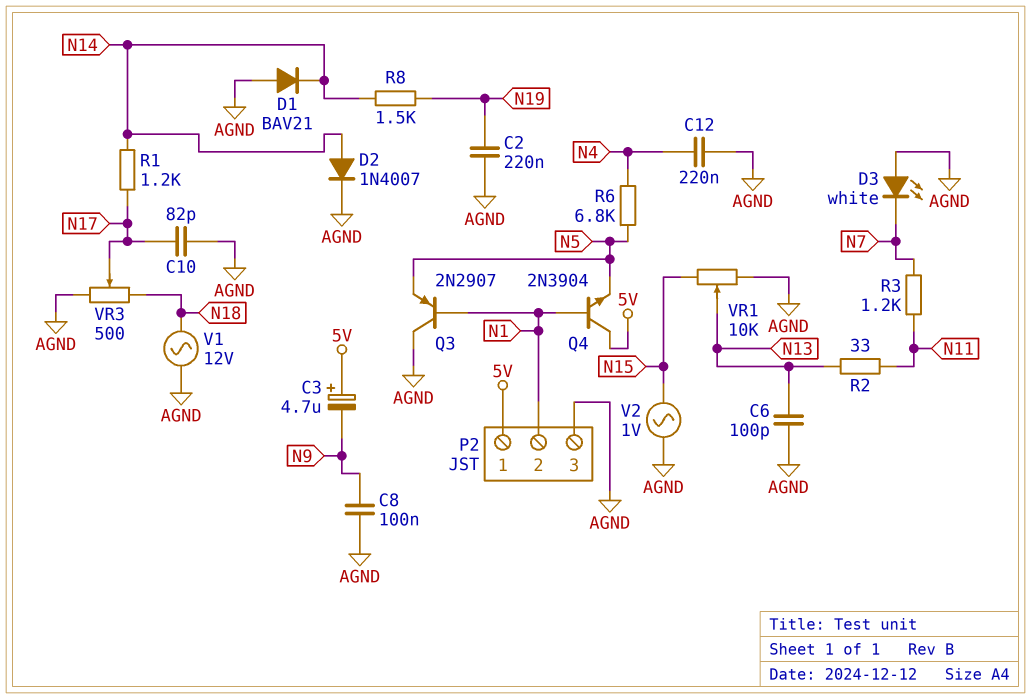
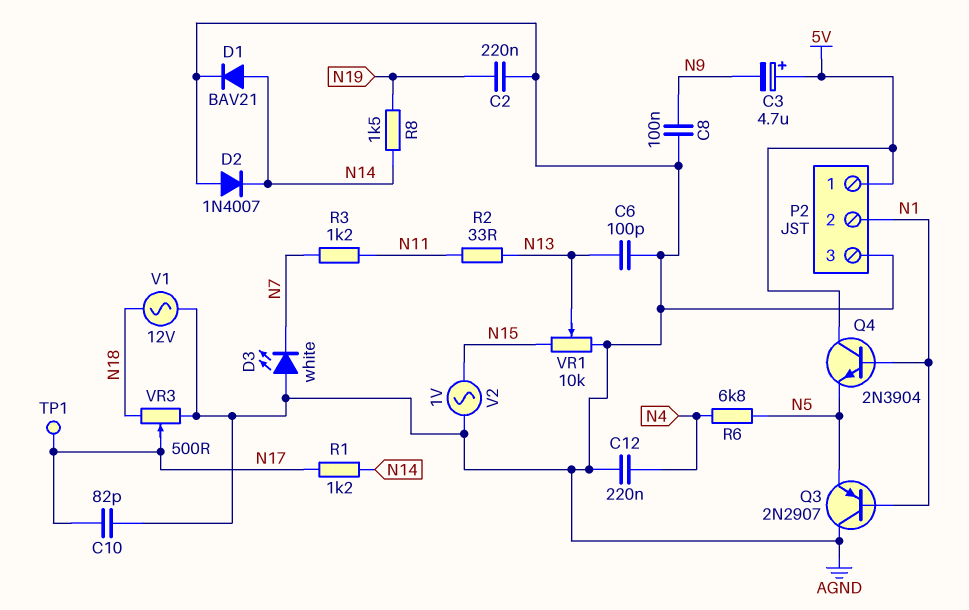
D1: diode BAV21 (A AGND, K N14) -> diode BAV21 (A N14, K AGND)
D2: diode 1N4007 (A N14, K AGND) -> diode 1N4007 (A AGND, K N14)
TP1: none -> test point (N17)

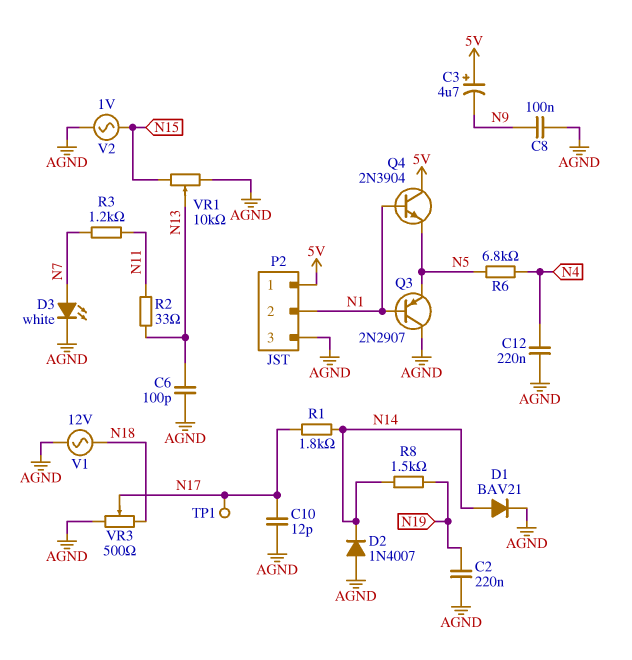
C10: 82pF (AGND, N17) -> 12pF (AGND, N17)
D3: LED white (A AGND, K N7) -> LED white (A N7, K AGND)
R1: 1.2k (N14, N17) -> 1.8k (N14, N17)

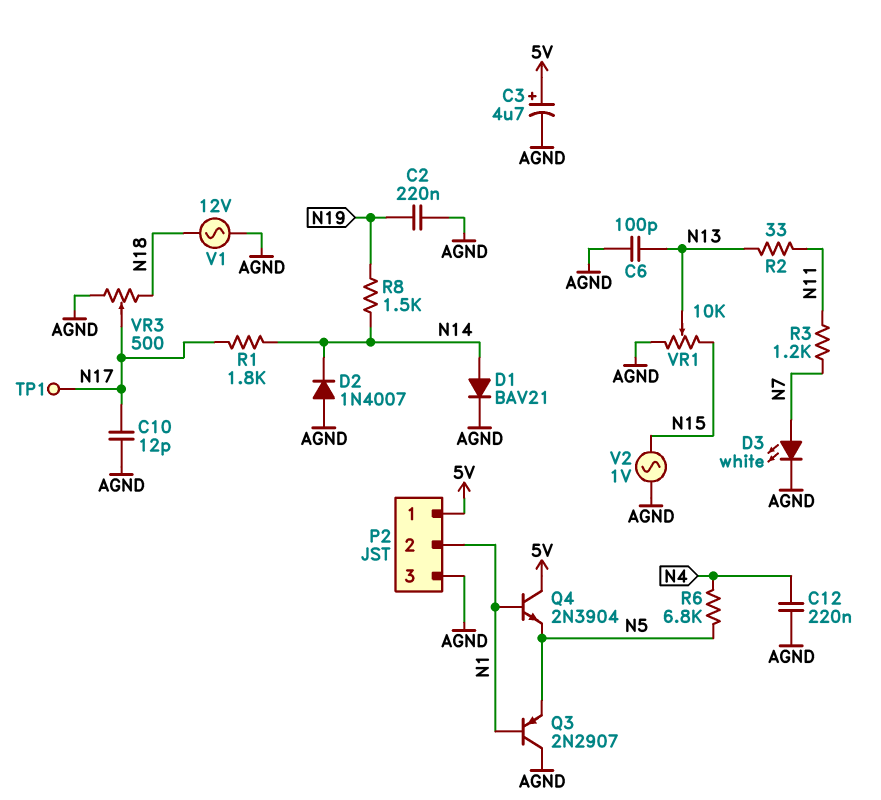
C3: 4.7uF (plus 5V, minus N9) -> 4.7uF (plus 5V, minus AGND)
C8: 100nF (AGND, N9) -> none

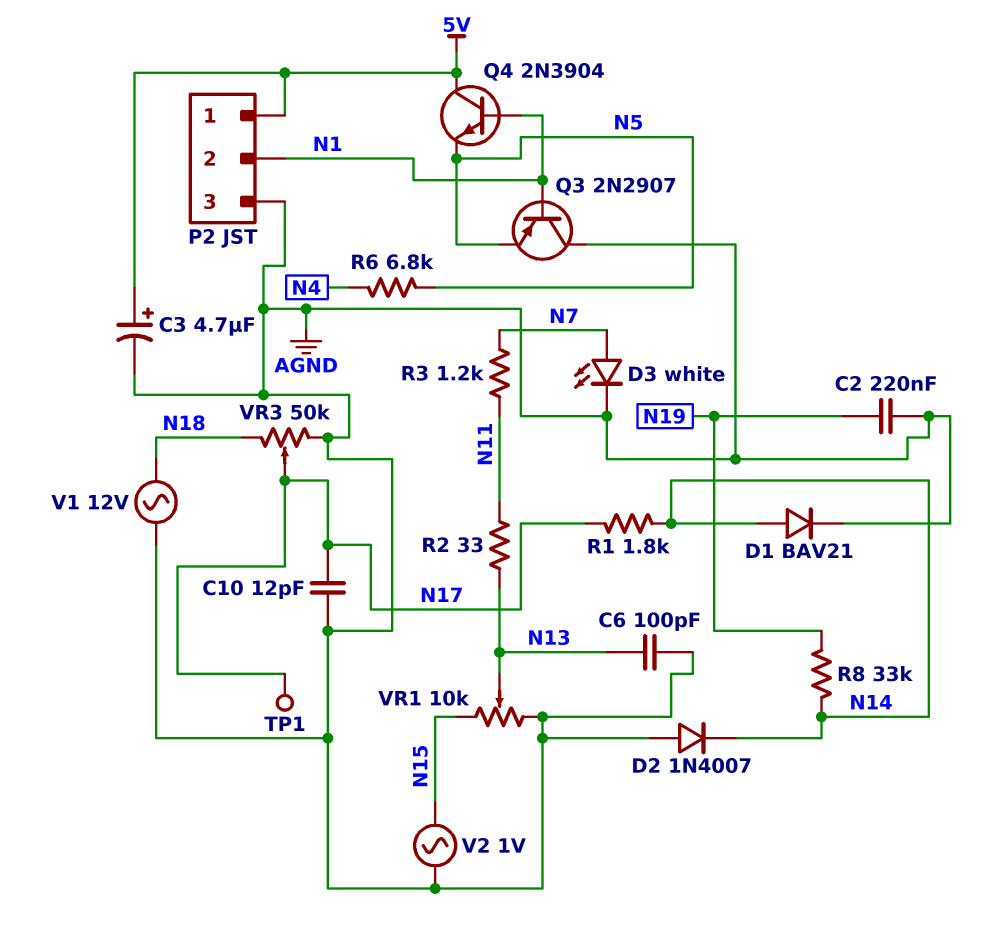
C12: 220nF (AGND, N4) -> none
R8: 1.5k (N14, N19) -> 33k (N14, N19)
VR3: 500 (AGND, N18, wiper N17) -> 50k (AGND, N18, wiper N17)

